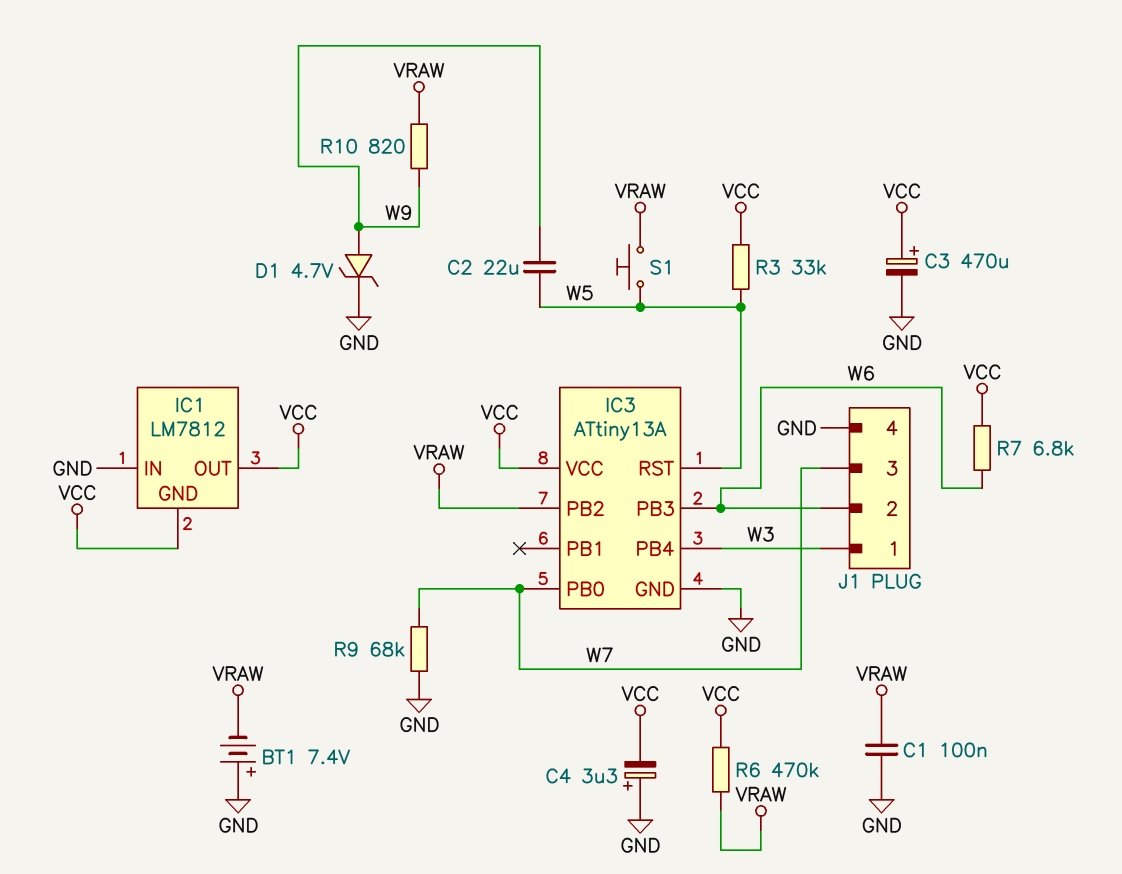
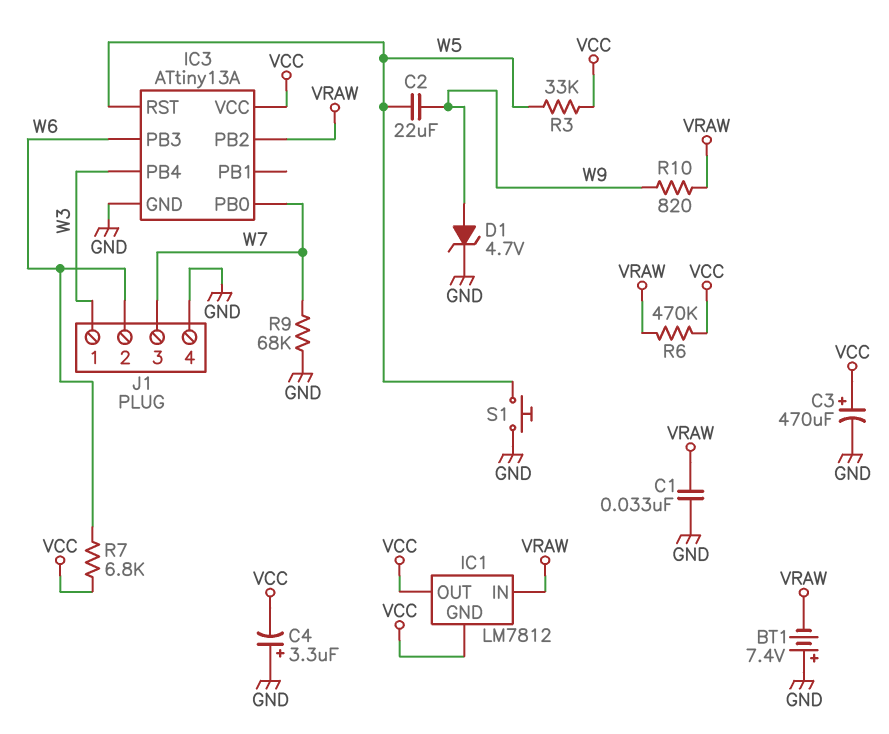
C1: 100nF (GND, VRAW) -> 33nF (GND, VRAW)
IC1 pin IN: GND -> VRAW
S1: button (VRAW, W5) -> button (GND, W5)

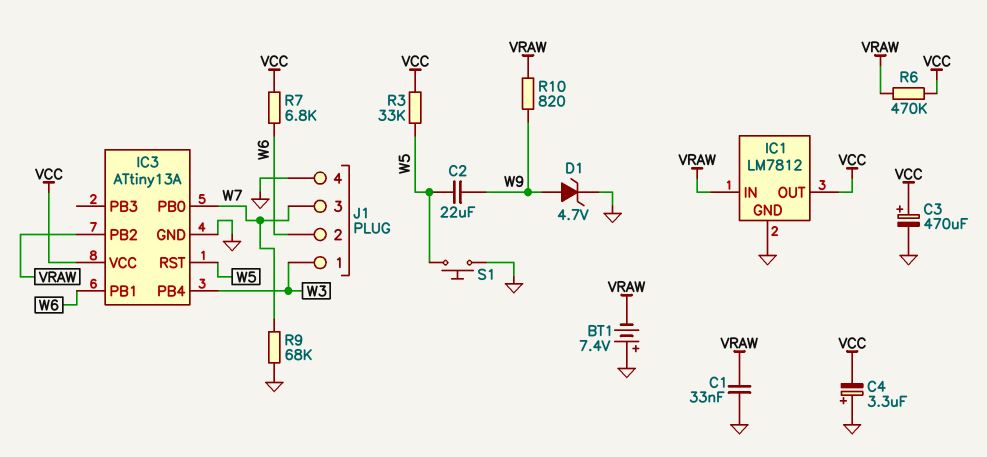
IC1 pin GND: VCC -> GND
IC3 pin PB1: none -> W6
IC3 pin PB3: W6 -> none

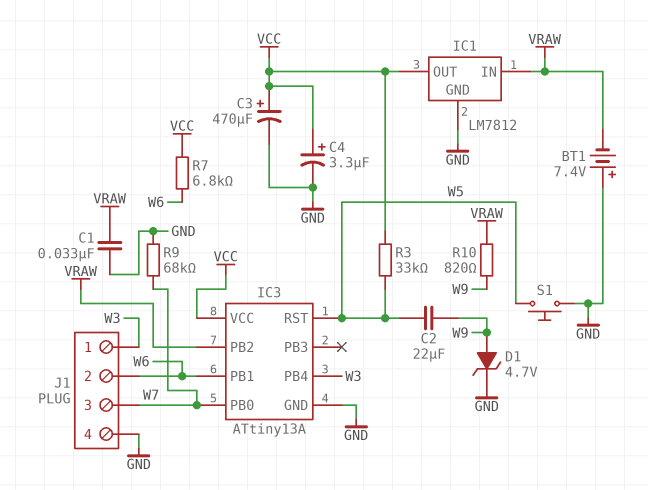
C4: 3.3uF (plus GND, minus VCC) -> 3.3uF (plus VCC, minus GND)
R6: 470k (VCC, VRAW) -> none

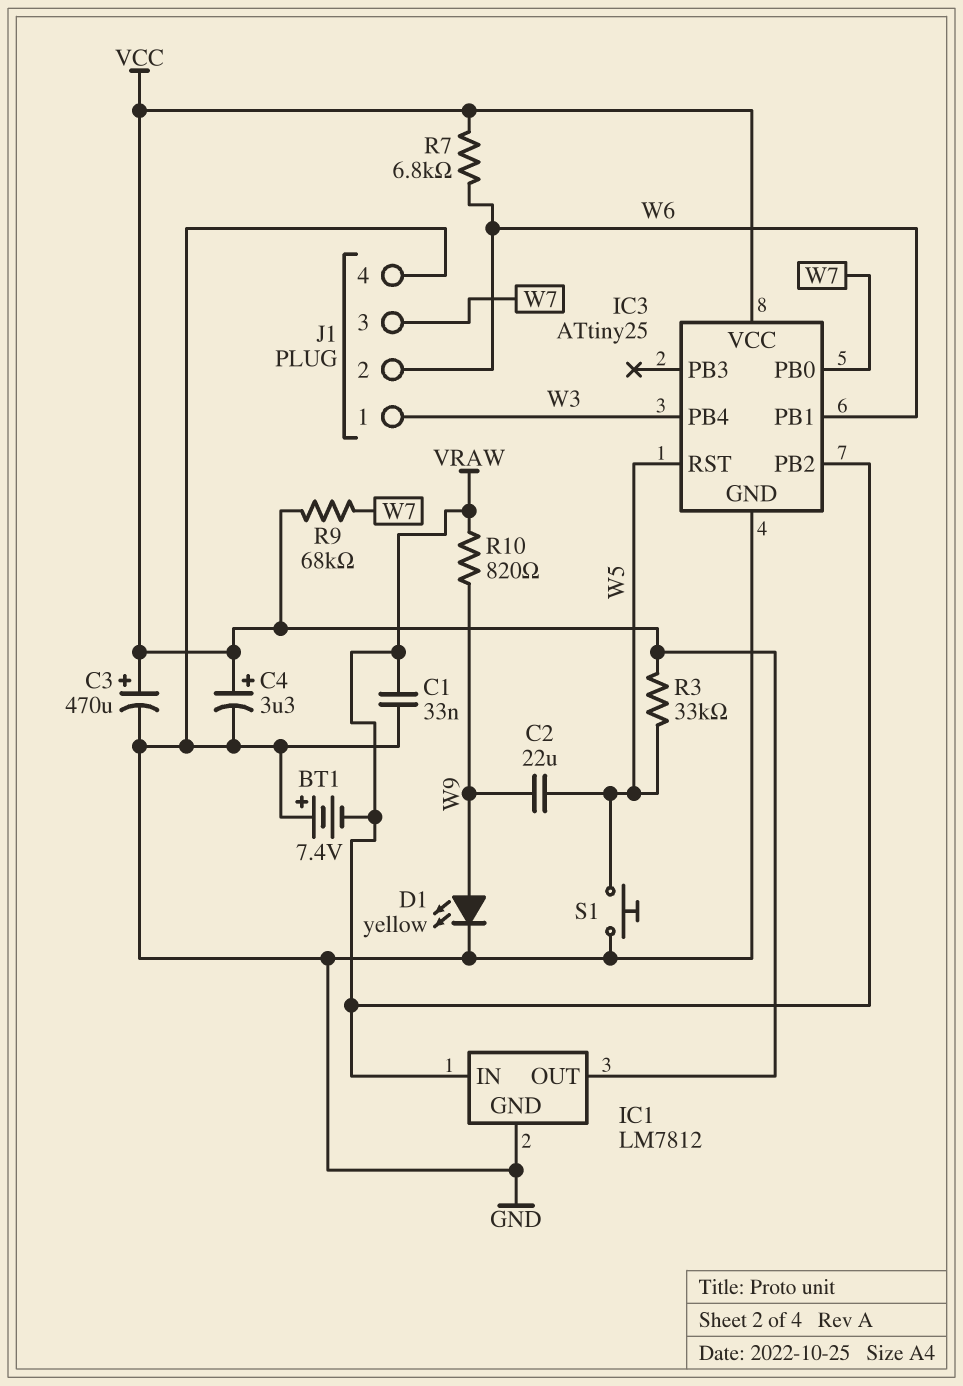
D1: zener 4.7V (A W9, K GND) -> LED yellow (A W9, K GND)
IC3: ATtiny13A -> ATtiny25
R9: 68k (GND, W7) -> 68k (VCC, W7)

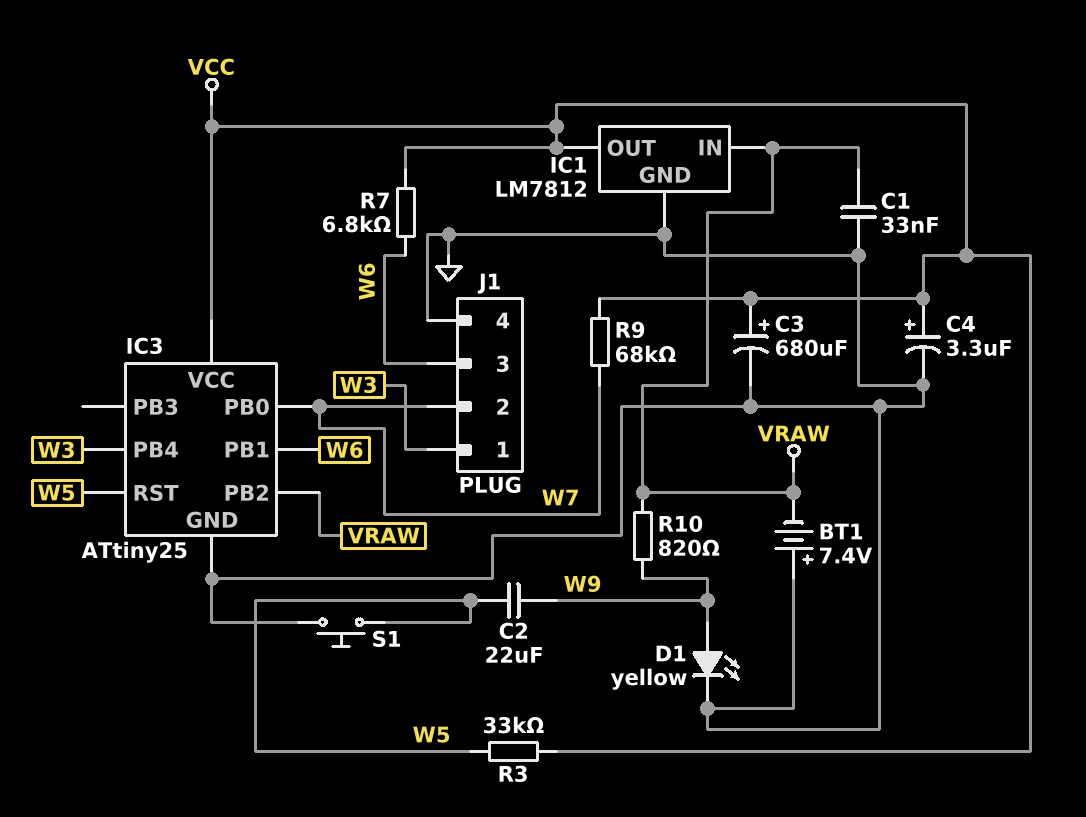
C3: 470uF (plus VCC, minus GND) -> 680uF (plus VCC, minus GND)
J1 pin 2: W6 -> W7
J1 pin 3: W7 -> W6

